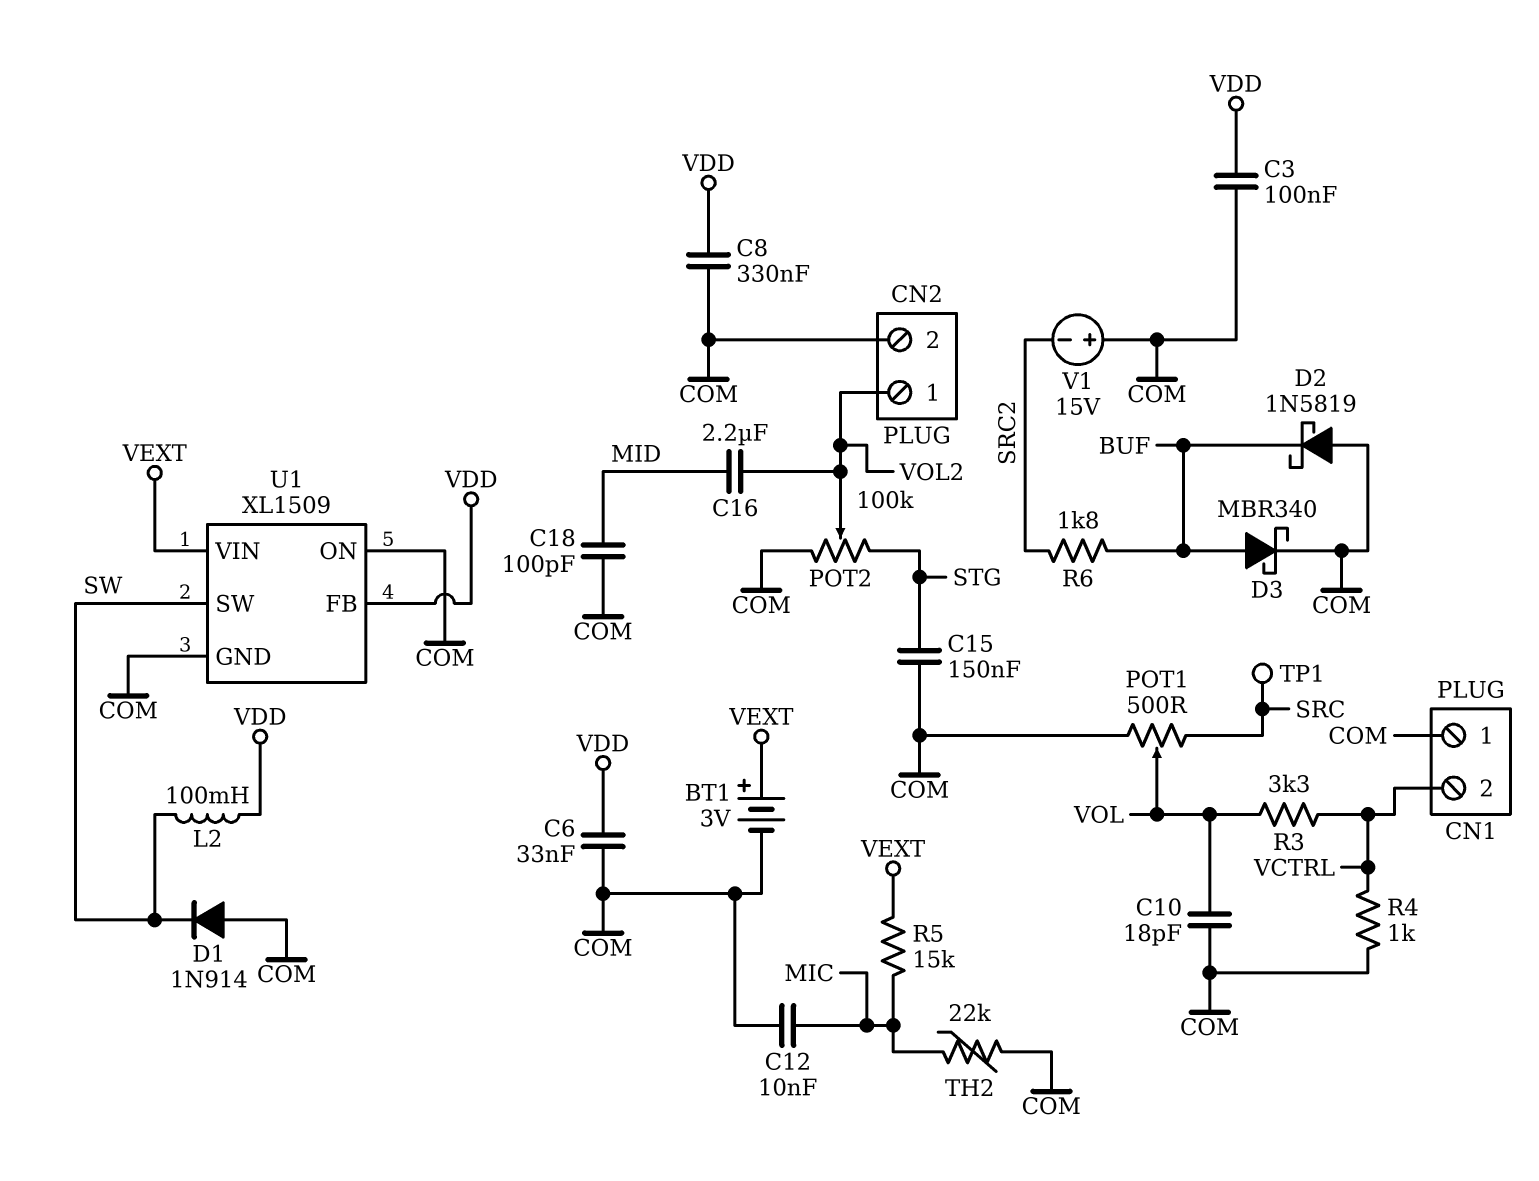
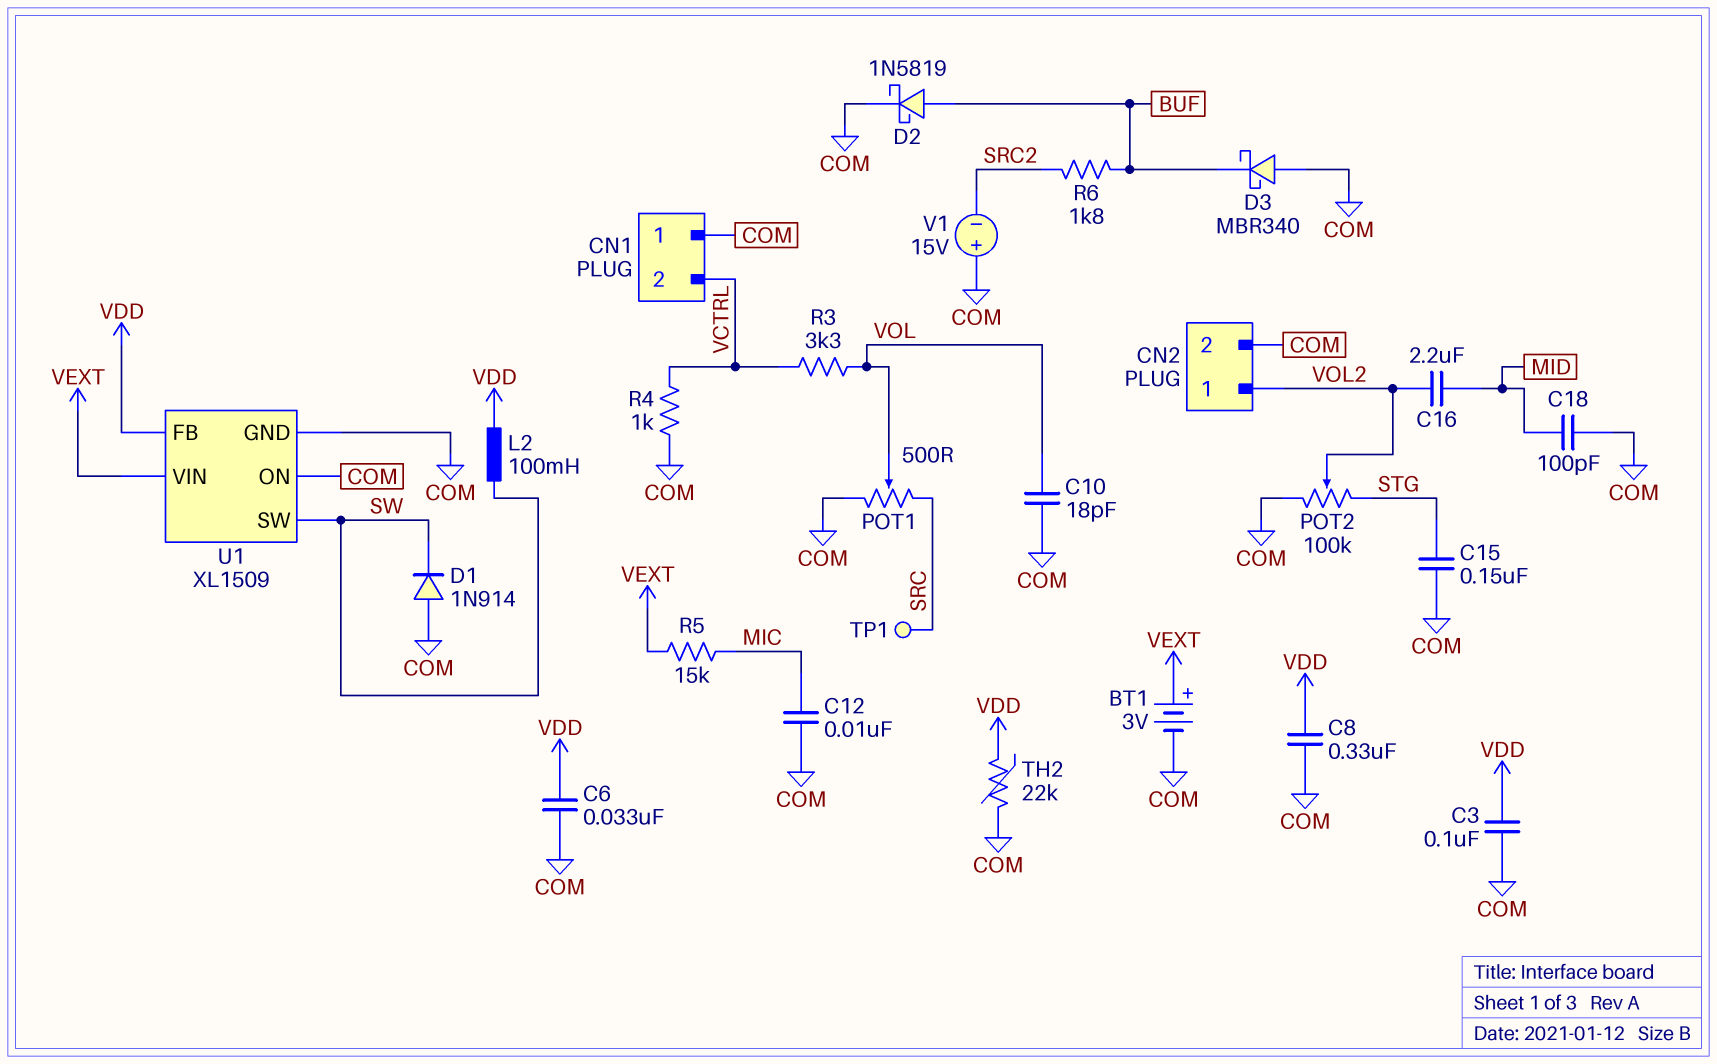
D2: schottky 1N5819 (A COM, K BUF) -> schottky 1N5819 (A BUF, K COM)
D3: schottky MBR340 (A BUF, K COM) -> schottky MBR340 (A COM, K BUF)
TH2: 22k (COM, MIC) -> 22k (COM, VDD)

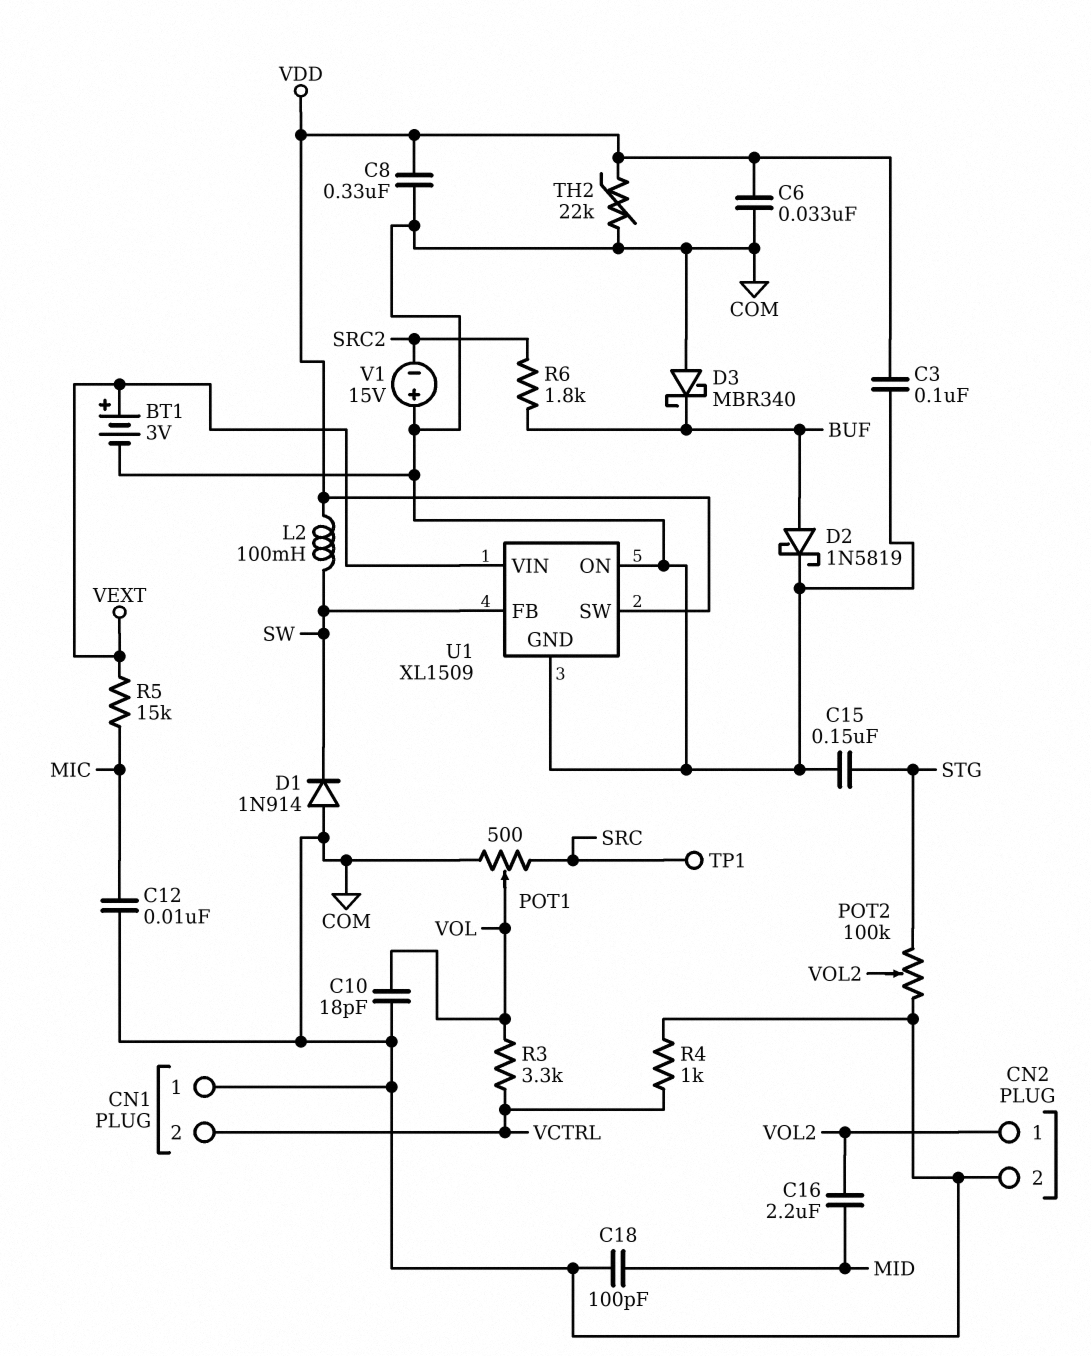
U1 pin FB: VDD -> SW
U1 pin SW: SW -> VDD

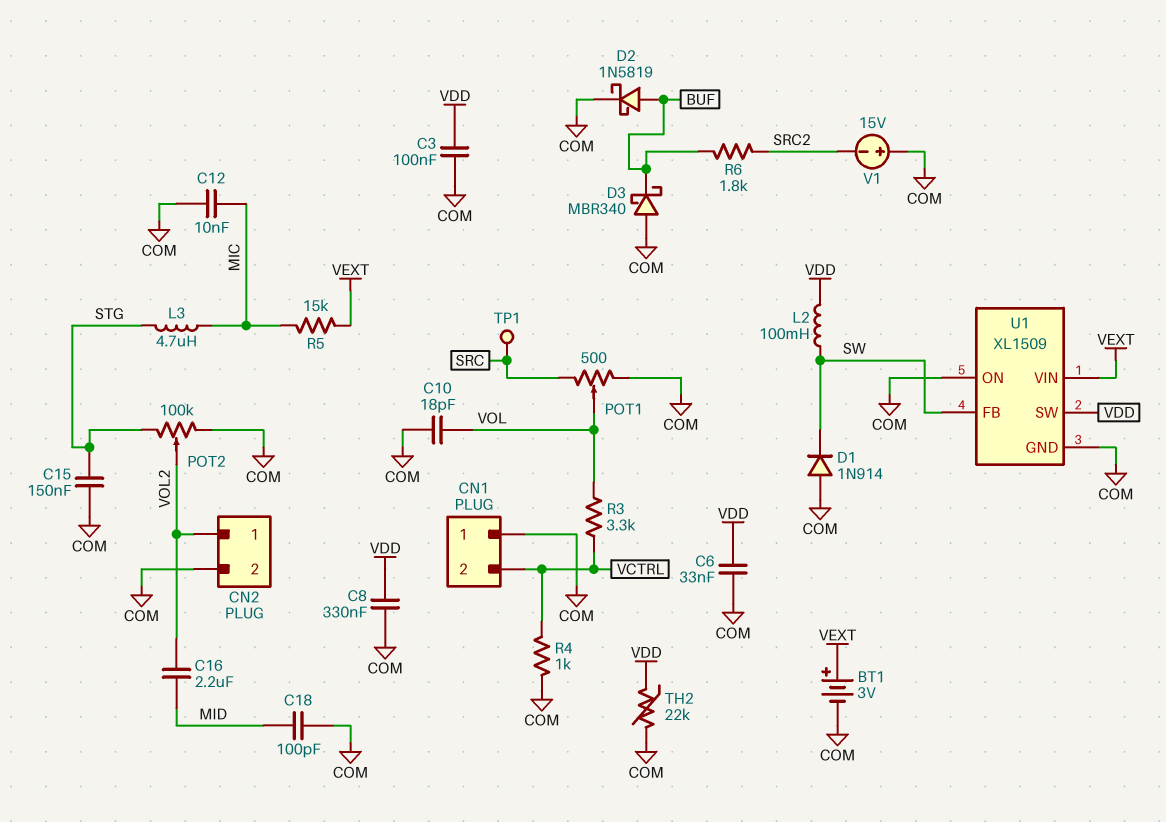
L3: none -> 4.7uH (MIC, STG)

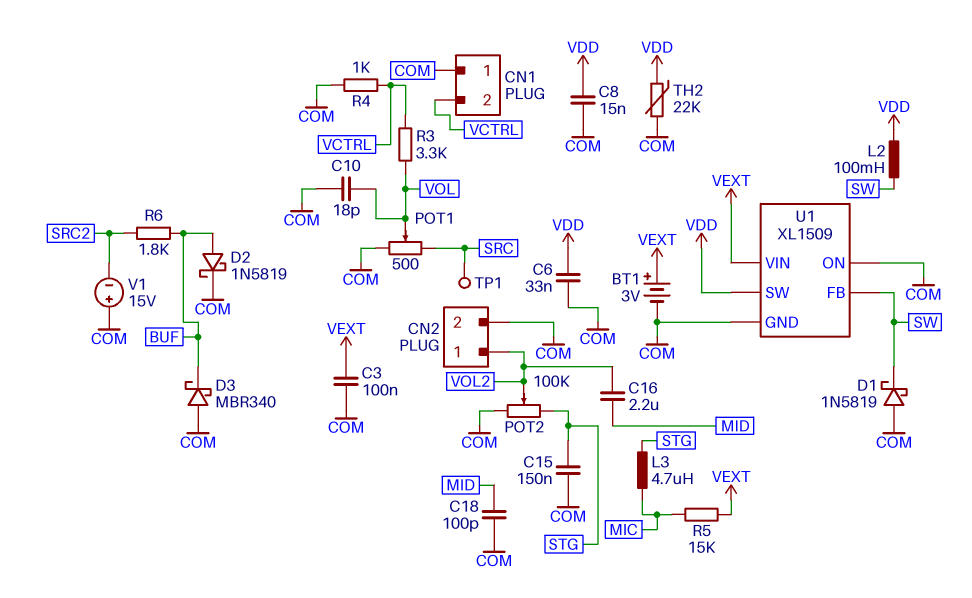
C3: 100nF (COM, VDD) -> 100nF (COM, VEXT)
C8: 330nF (COM, VDD) -> 15nF (COM, VDD)
C12: 10nF (COM, MIC) -> none
D1: diode 1N914 (A COM, K SW) -> schottky 1N5819 (A COM, K SW)

